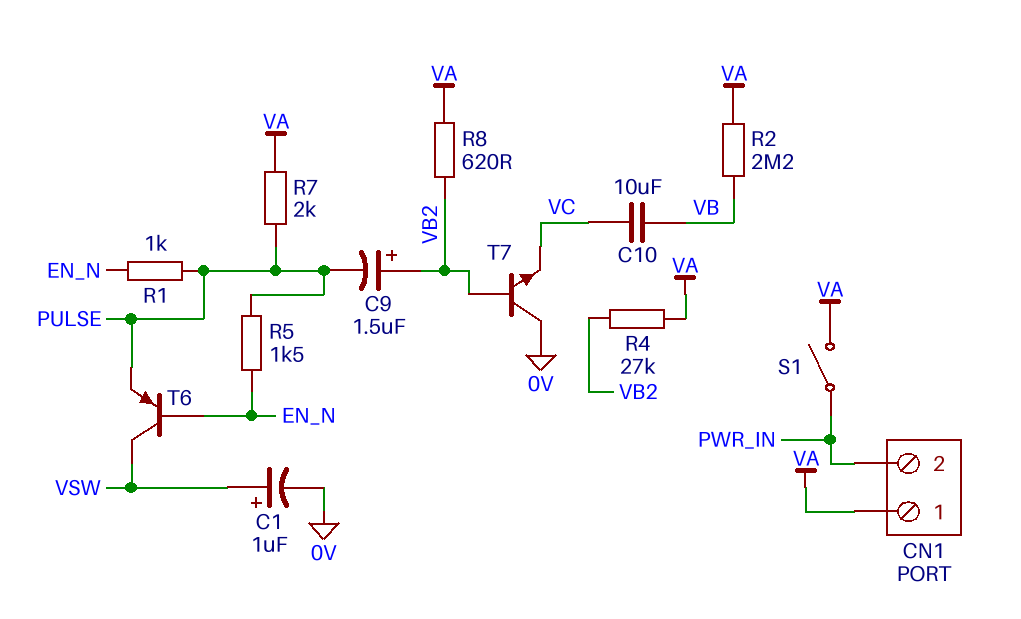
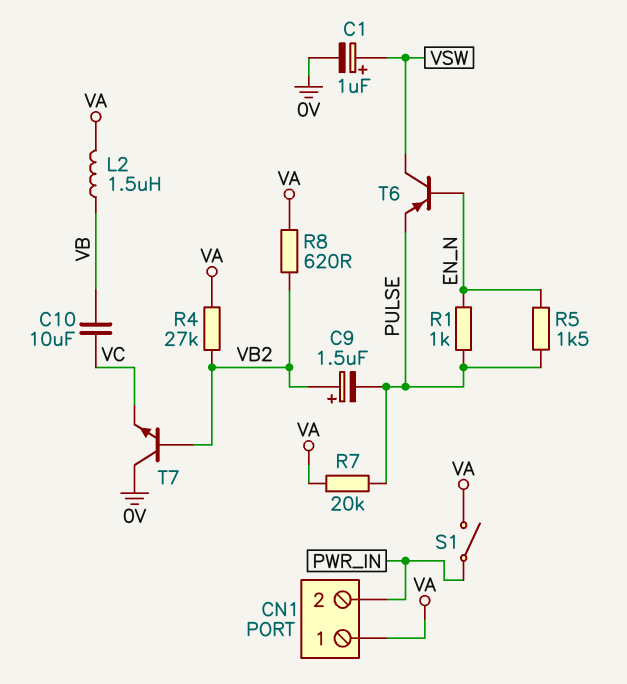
L2: none -> 1.5uH (VA, VB)
R2: 2.2M (VA, VB) -> none
R7: 2k (PULSE, VA) -> 20k (PULSE, VA)

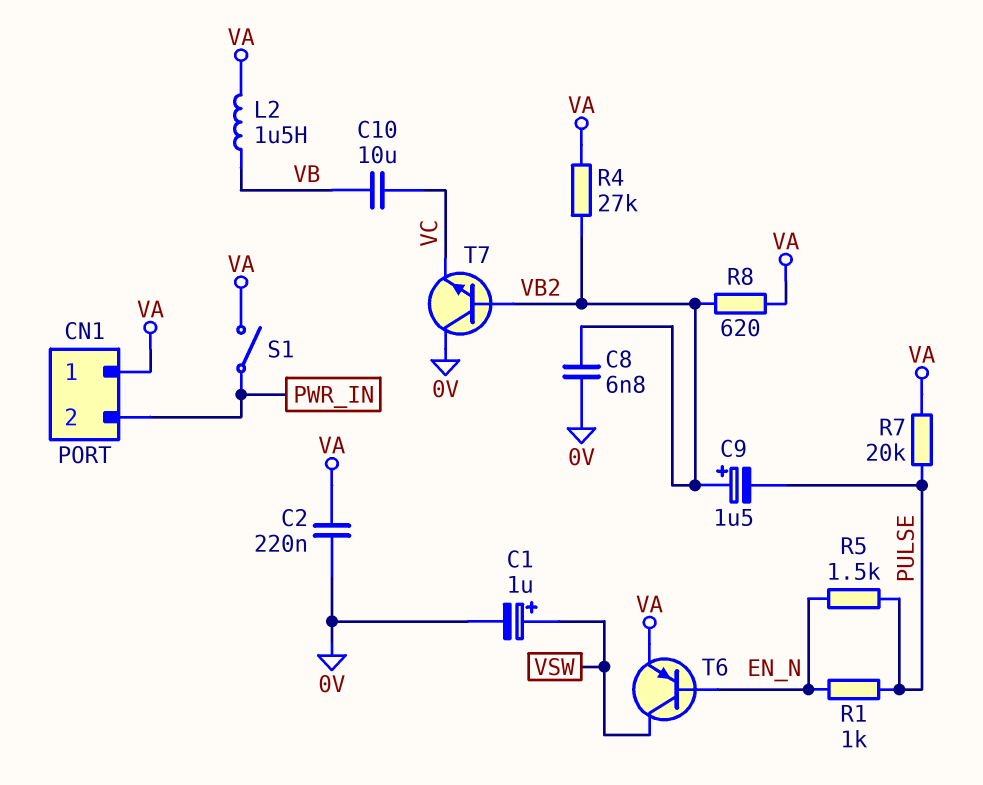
C2: none -> 220nF (0V, VA)
C8: none -> 6.8nF (0V, VB2)
T6: PNP (B EN_N, C VSW, E PULSE) -> PNP (B EN_N, C VSW, E VA)

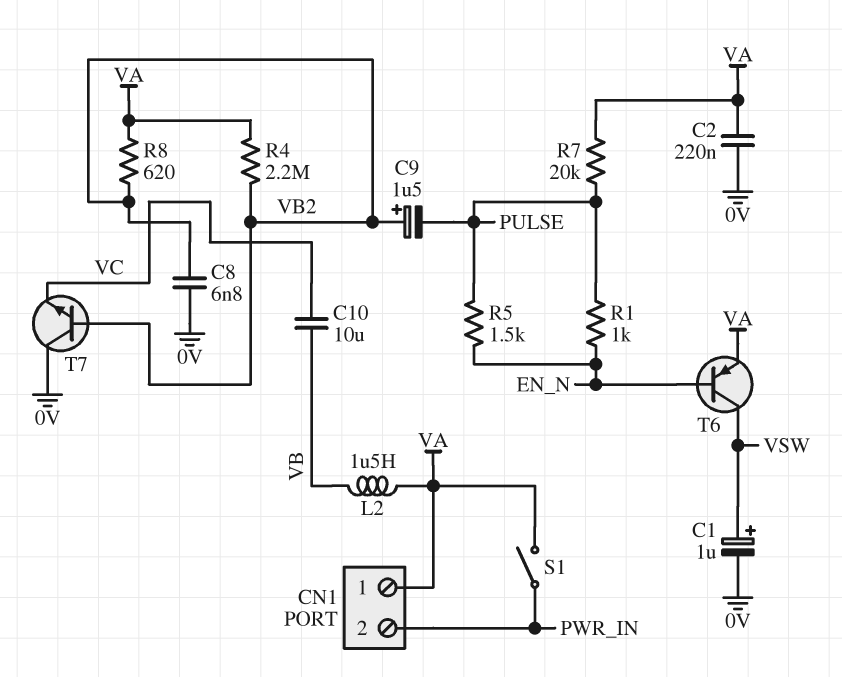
R4: 27k (VA, VB2) -> 2.2M (VA, VB2)

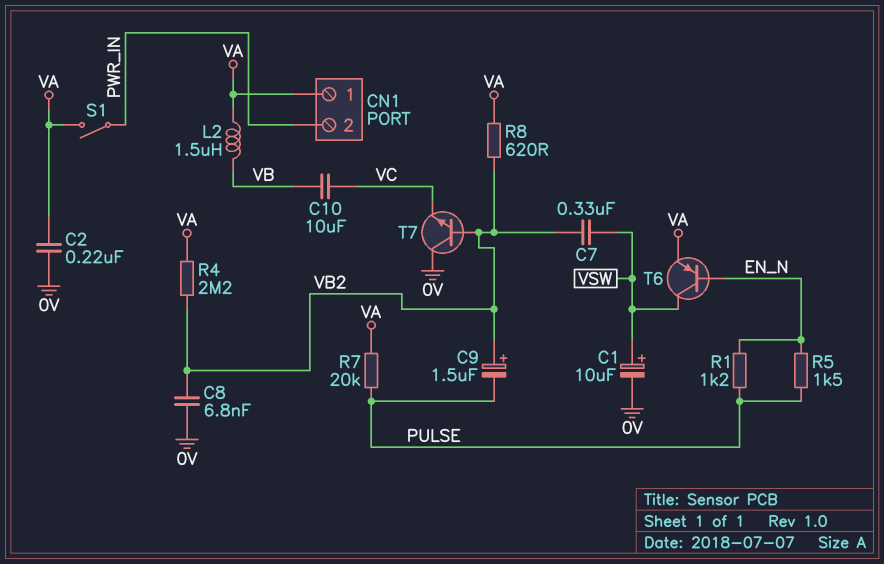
C1: 1uF (plus VSW, minus 0V) -> 10uF (plus VSW, minus 0V)
C7: none -> 330nF (VB2, VSW)
R1: 1k (EN_N, PULSE) -> 1.2k (EN_N, PULSE)

